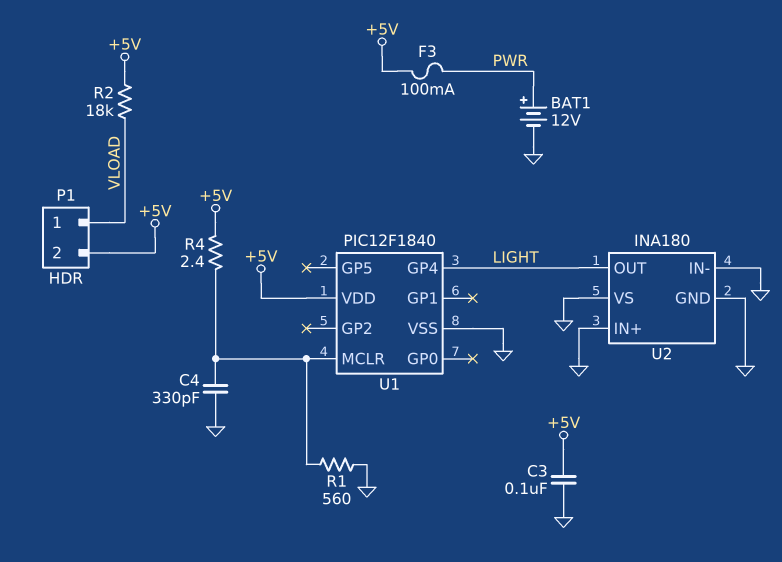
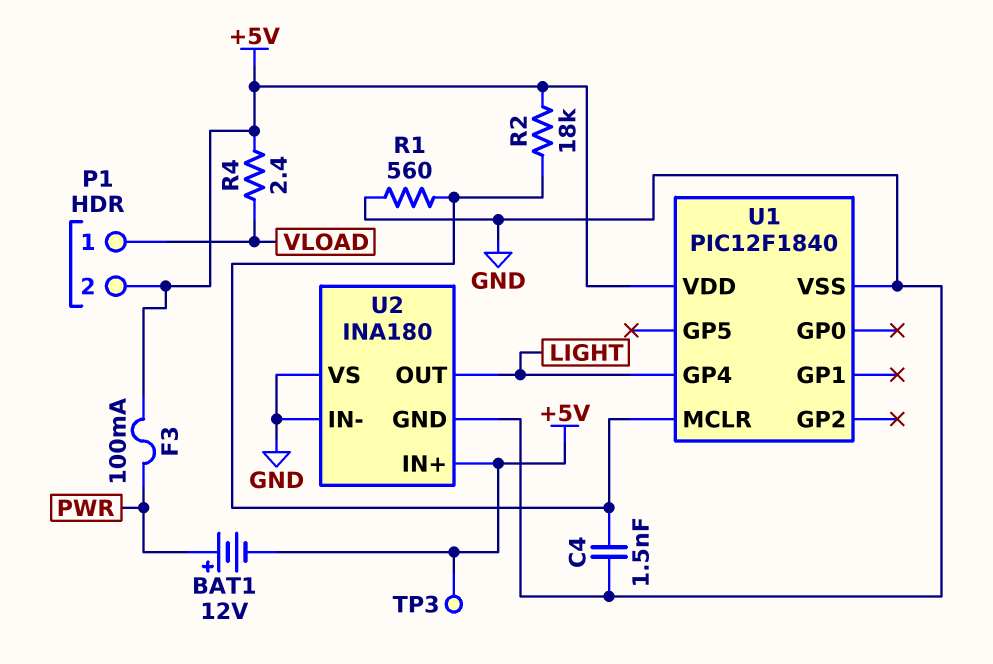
BAT1: 12V (plus PWR, minus GND) -> 12V (plus PWR, minus +5V)
C3: 100nF (+5V, GND) -> none
C4: 330pF (GND, U1/MCLR) -> 1.5nF (GND, U1/MCLR)
R2: 18k (+5V, VLOAD) -> 18k (+5V, U1/MCLR)
R4: 2.4 (+5V, U1/MCLR) -> 2.4 (+5V, VLOAD)
TP3: none -> test point (+5V)
U2 pin IN+: GND -> +5V

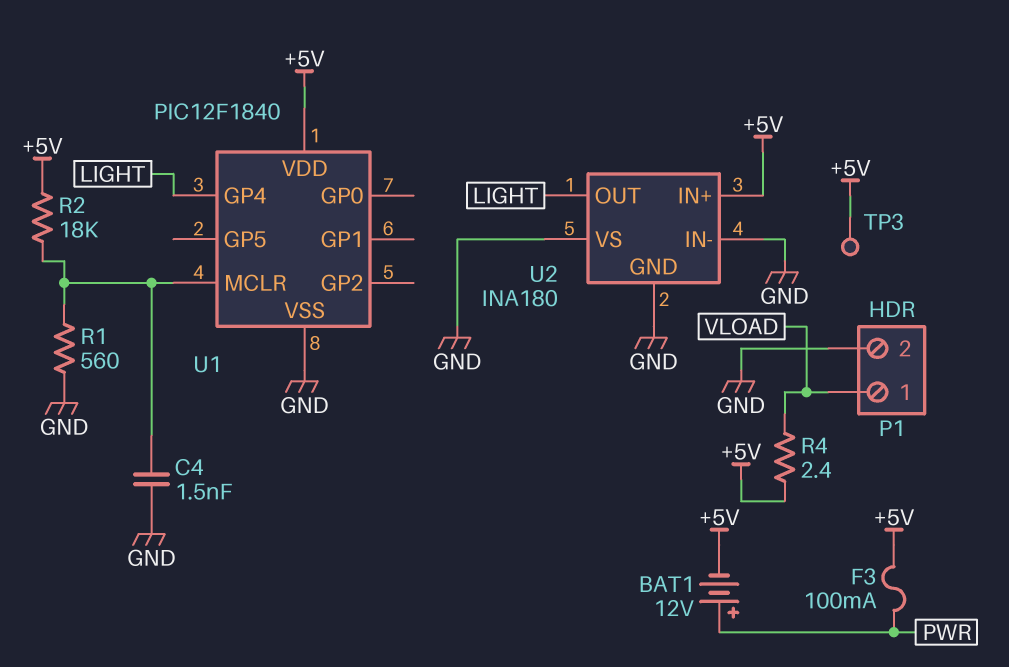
P1 pin 2: +5V -> GND

